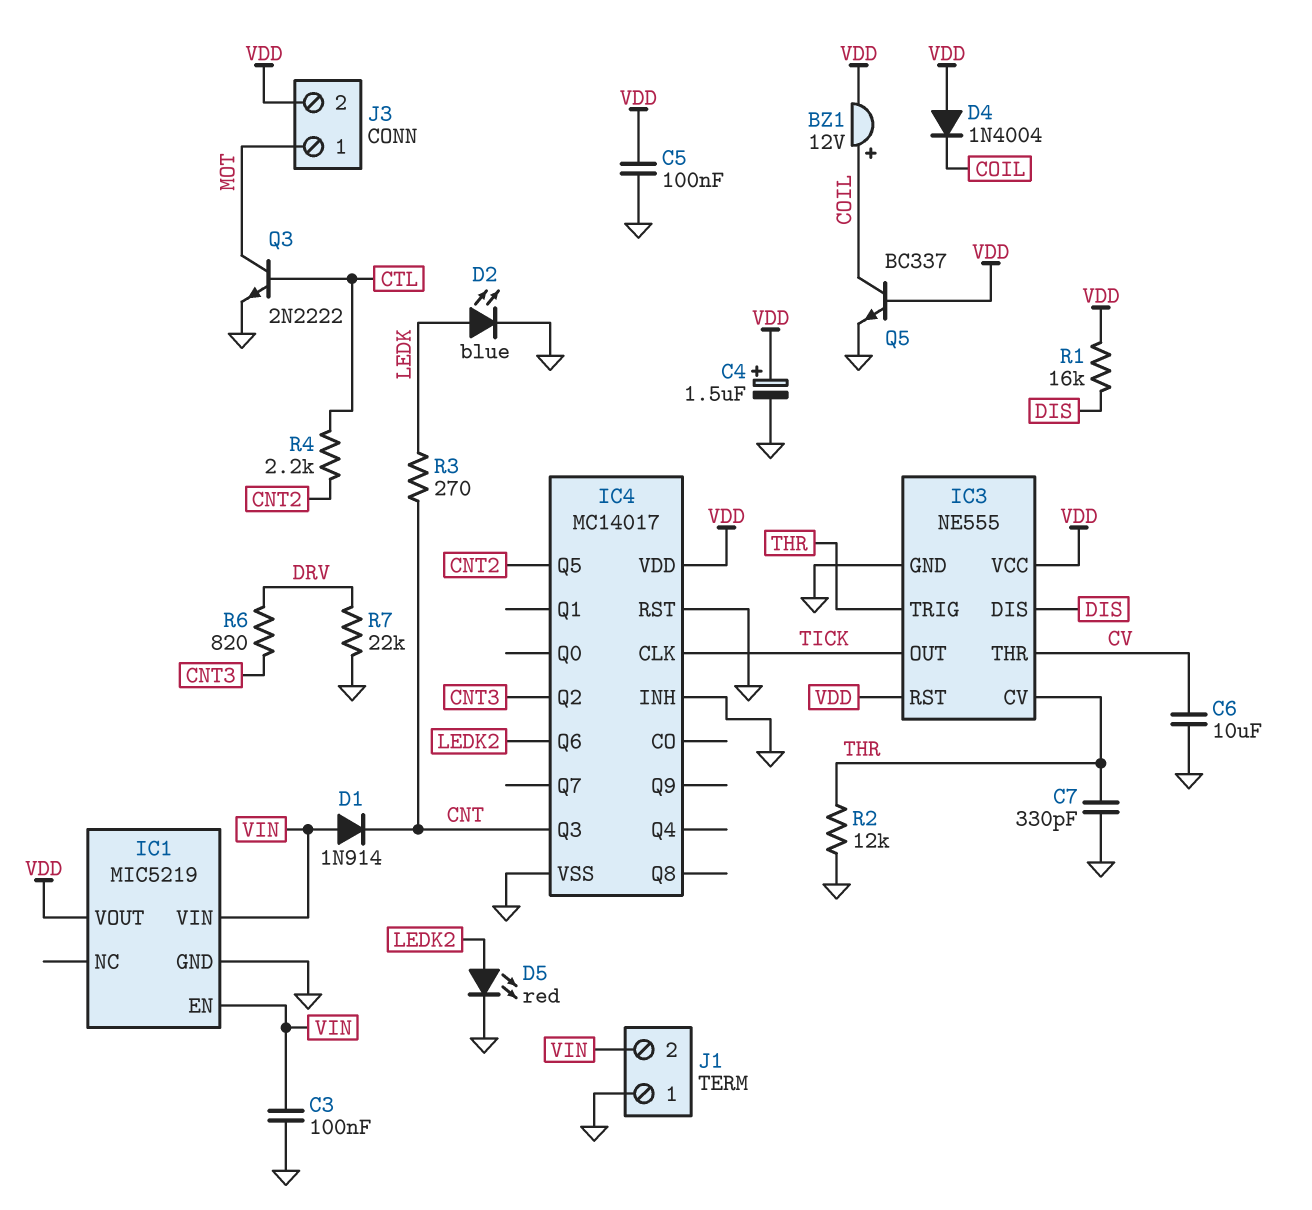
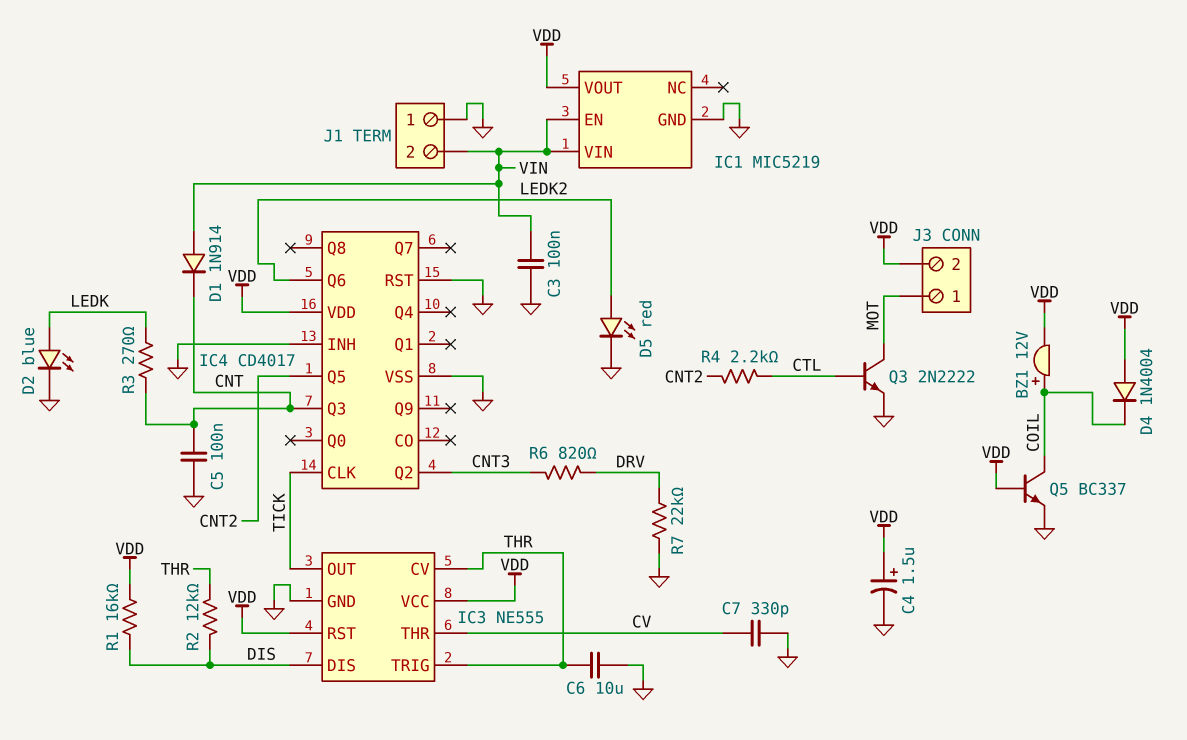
C5: 100nF (GND, VDD) -> 100nF (CNT, GND)
C6: 10uF (CV, GND) -> 10uF (GND, THR)
C7: 330pF (GND, THR) -> 330pF (CV, GND)
IC4: MC14017 -> CD4017
R2: 12k (GND, THR) -> 12k (DIS, THR)

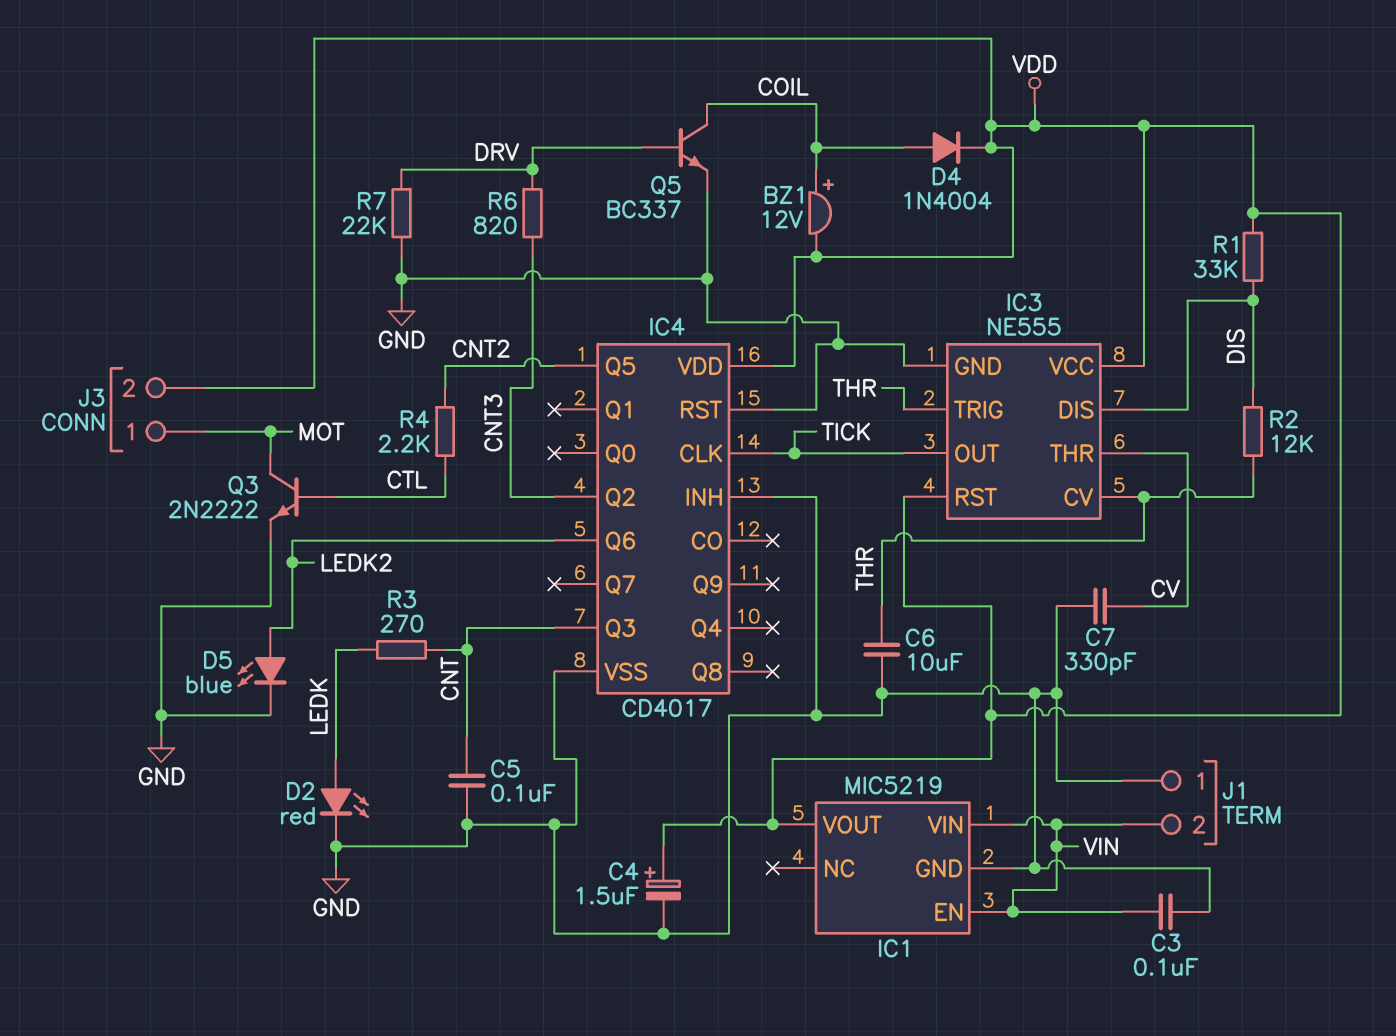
D1: diode 1N914 (A VIN, K CNT) -> none
D2: LED blue (A LEDK, K GND) -> LED red (A LEDK, K GND)
D4: diode 1N4004 (A VDD, K COIL) -> diode 1N4004 (A COIL, K VDD)
D5: LED red (A LEDK2, K GND) -> LED blue (A LEDK2, K GND)
Q5: NPN BC337 (B VDD, C COIL, E GND) -> NPN BC337 (B DRV, C COIL, E GND)
R1: 16k (DIS, VDD) -> 33k (DIS, VDD)

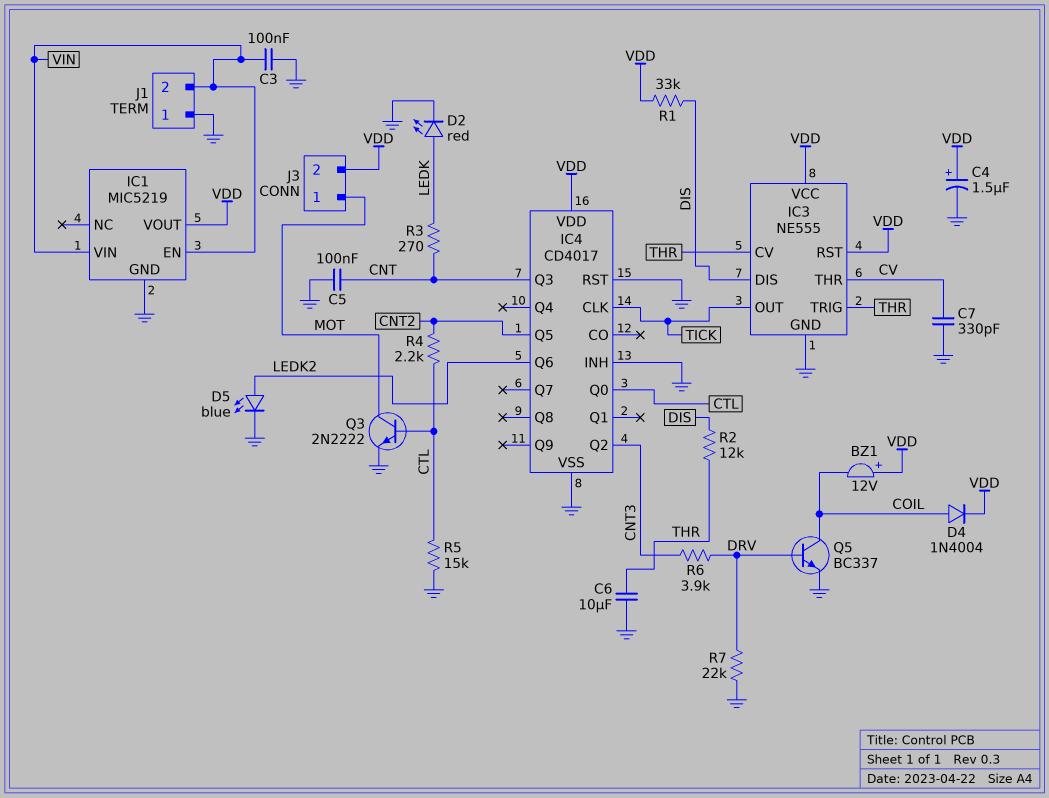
BZ1: buzzer 12V (plus COIL, minus VDD) -> buzzer 12V (plus VDD, minus COIL)
IC4 pin Q0: none -> CTL
R5: none -> 15k (CTL, GND)
R6: 820 (CNT3, DRV) -> 3.9k (CNT3, DRV)

